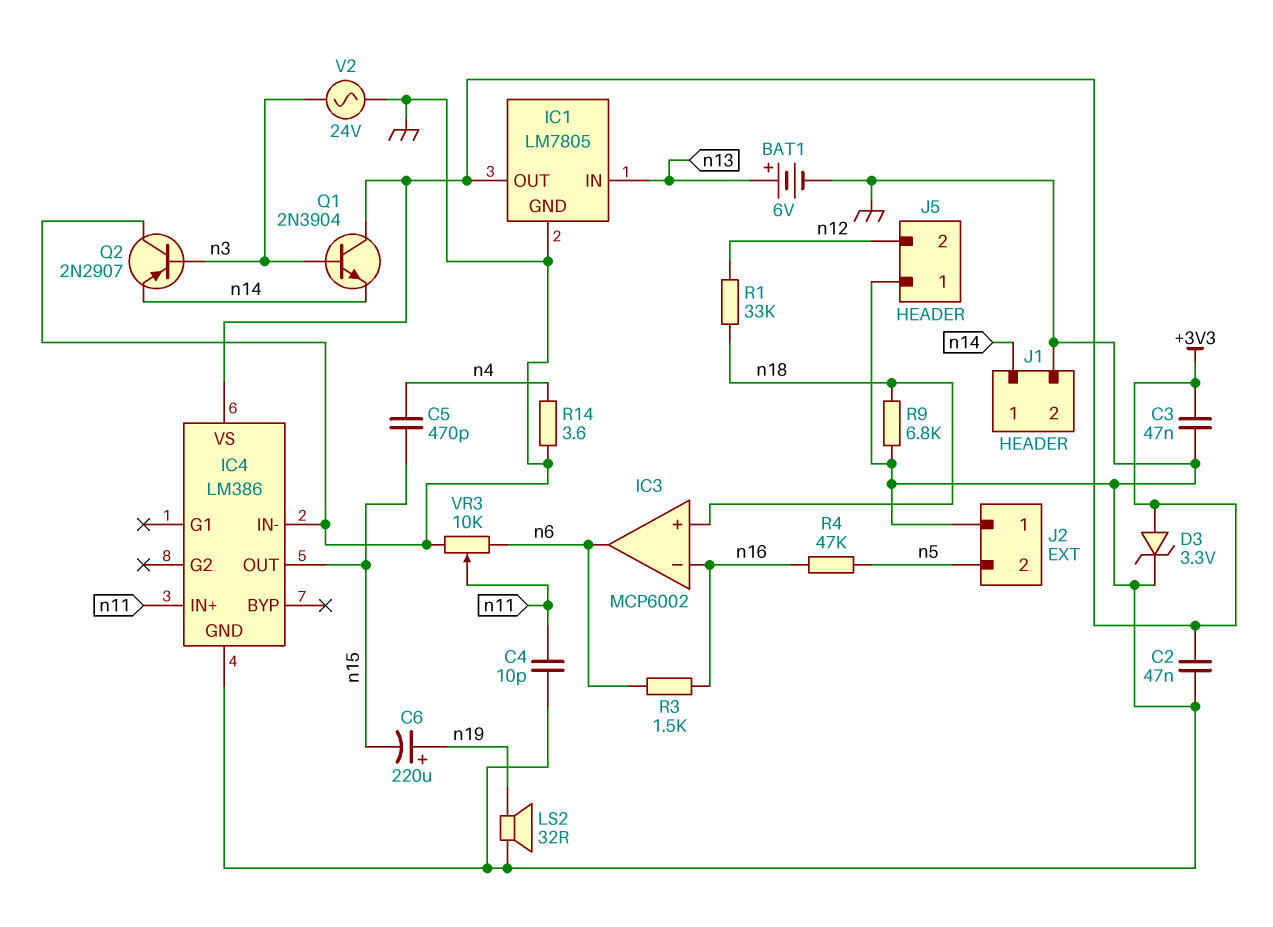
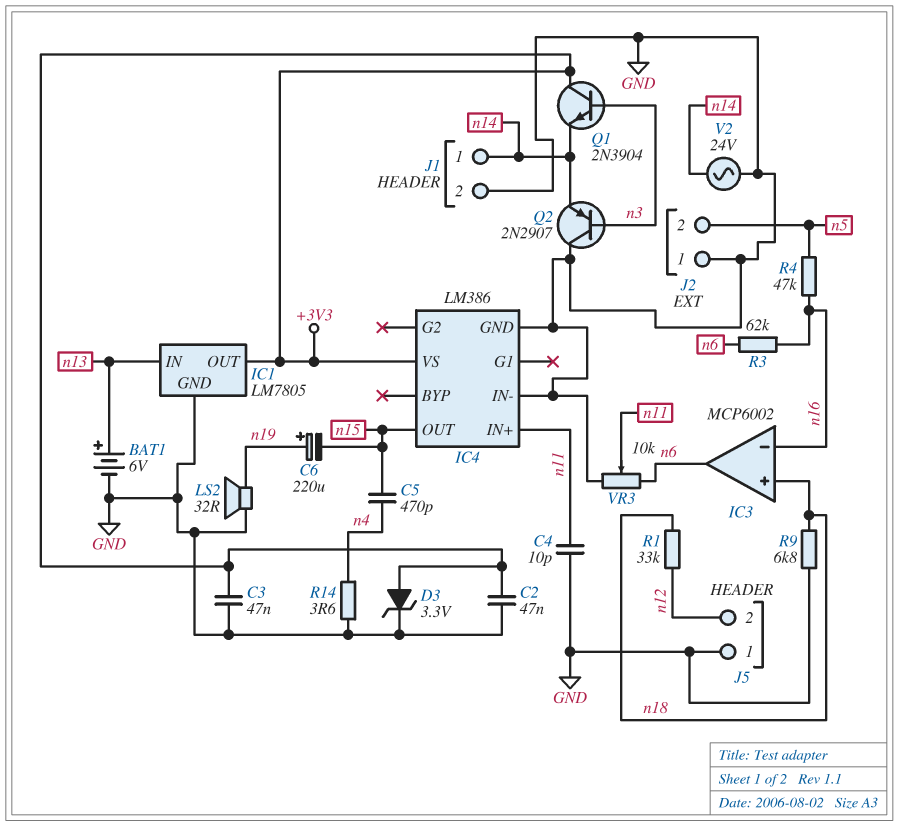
R3: 1.5k (n6, n16) -> 62k (n6, n16)
V2: AC 24V (GND, n3) -> AC 24V (GND, n14)

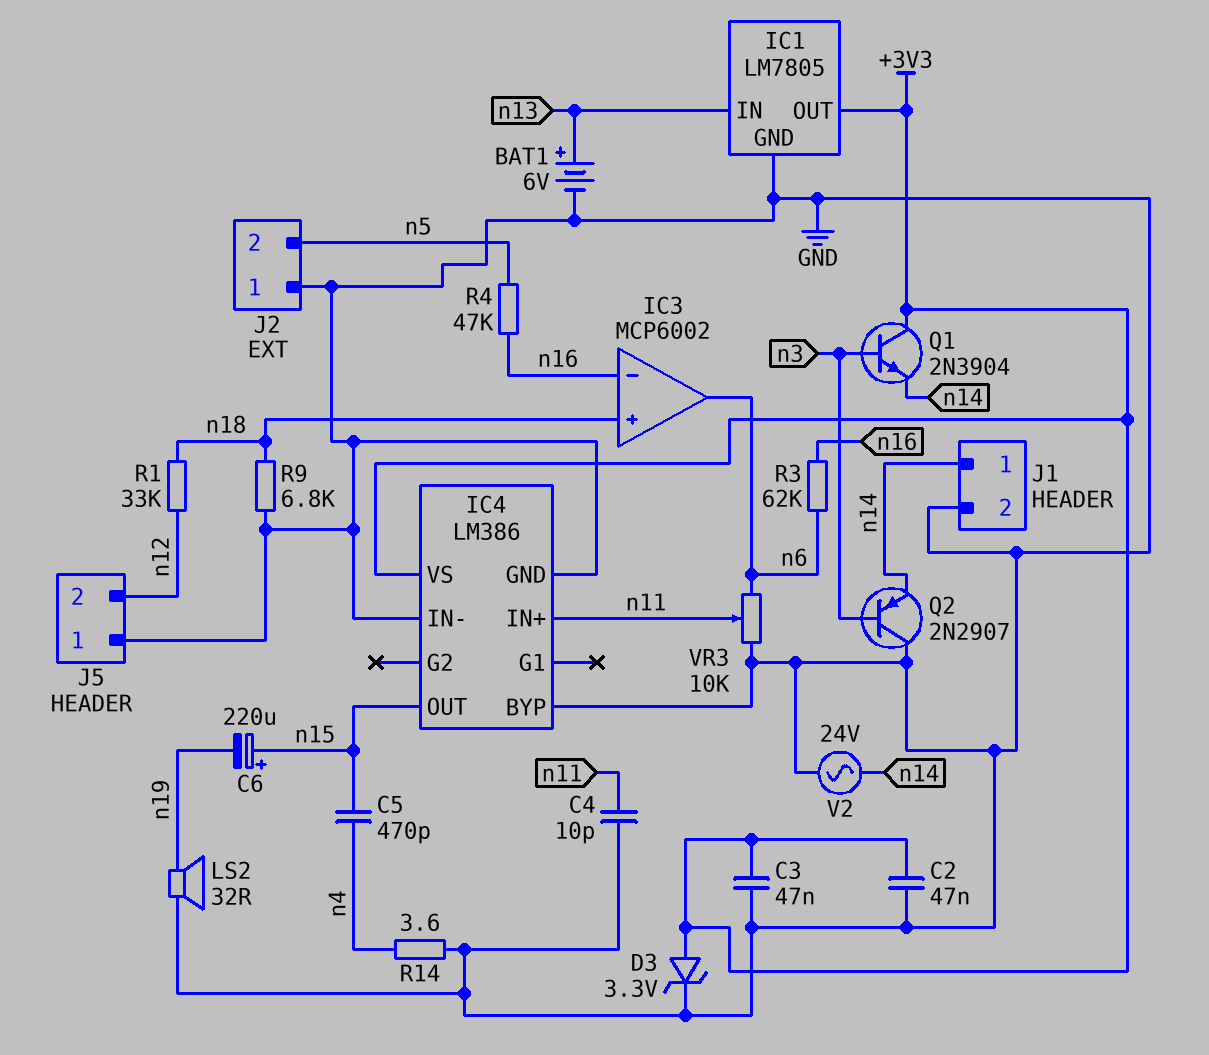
C6: 220uF (plus n19, minus n15) -> 220uF (plus n15, minus n19)
IC4 pin BYP: none -> GND

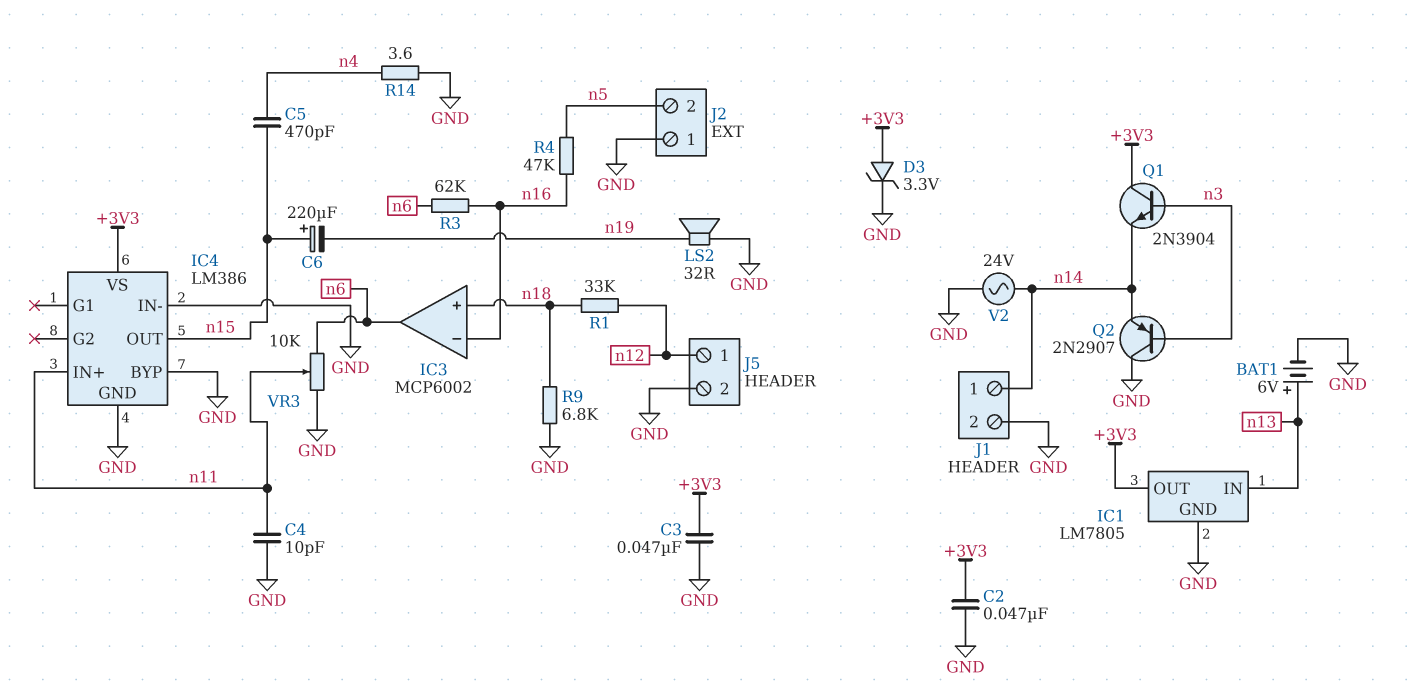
J5 pin 1: GND -> n12
J5 pin 2: n12 -> GND

